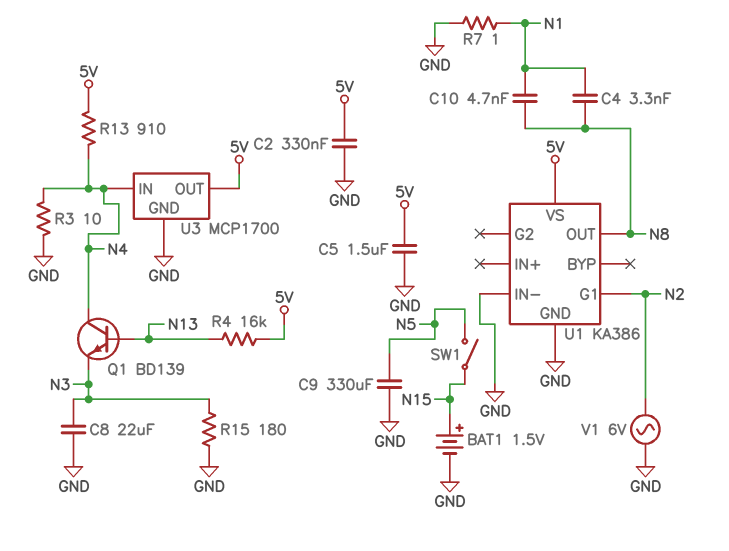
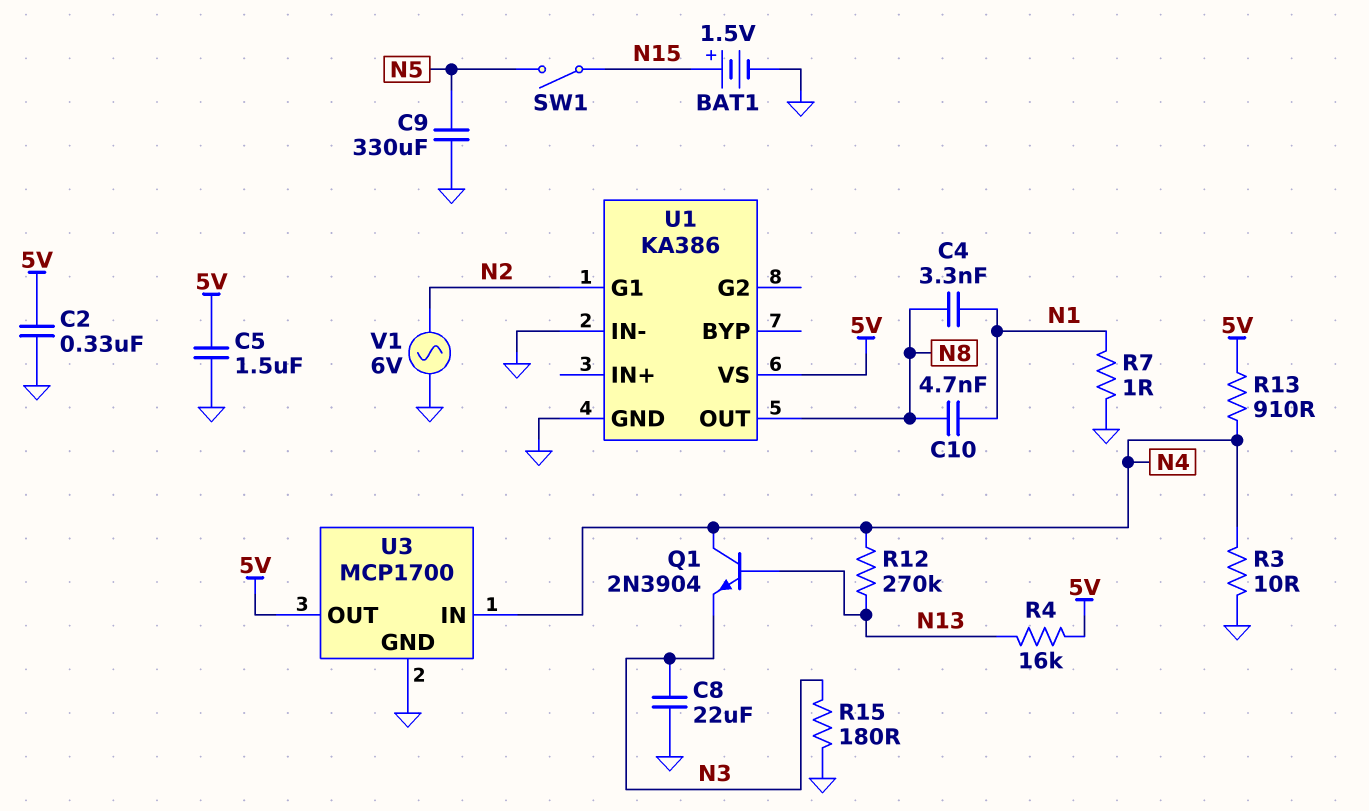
Q1: NPN BD139 (B N13, C N4, E N3) -> NPN 2N3904 (B N13, C N4, E N3)
R12: none -> 270k (N4, N13)

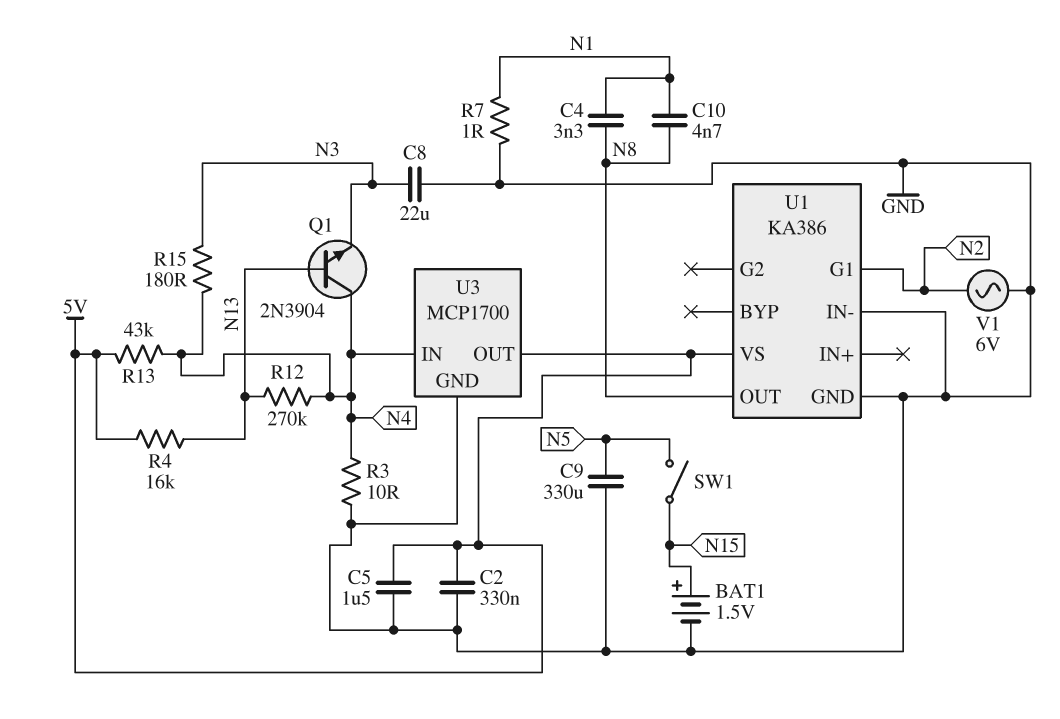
R13: 910 (5V, N4) -> 43k (5V, N4)
R15: 180 (GND, N3) -> 180 (N3, N4)

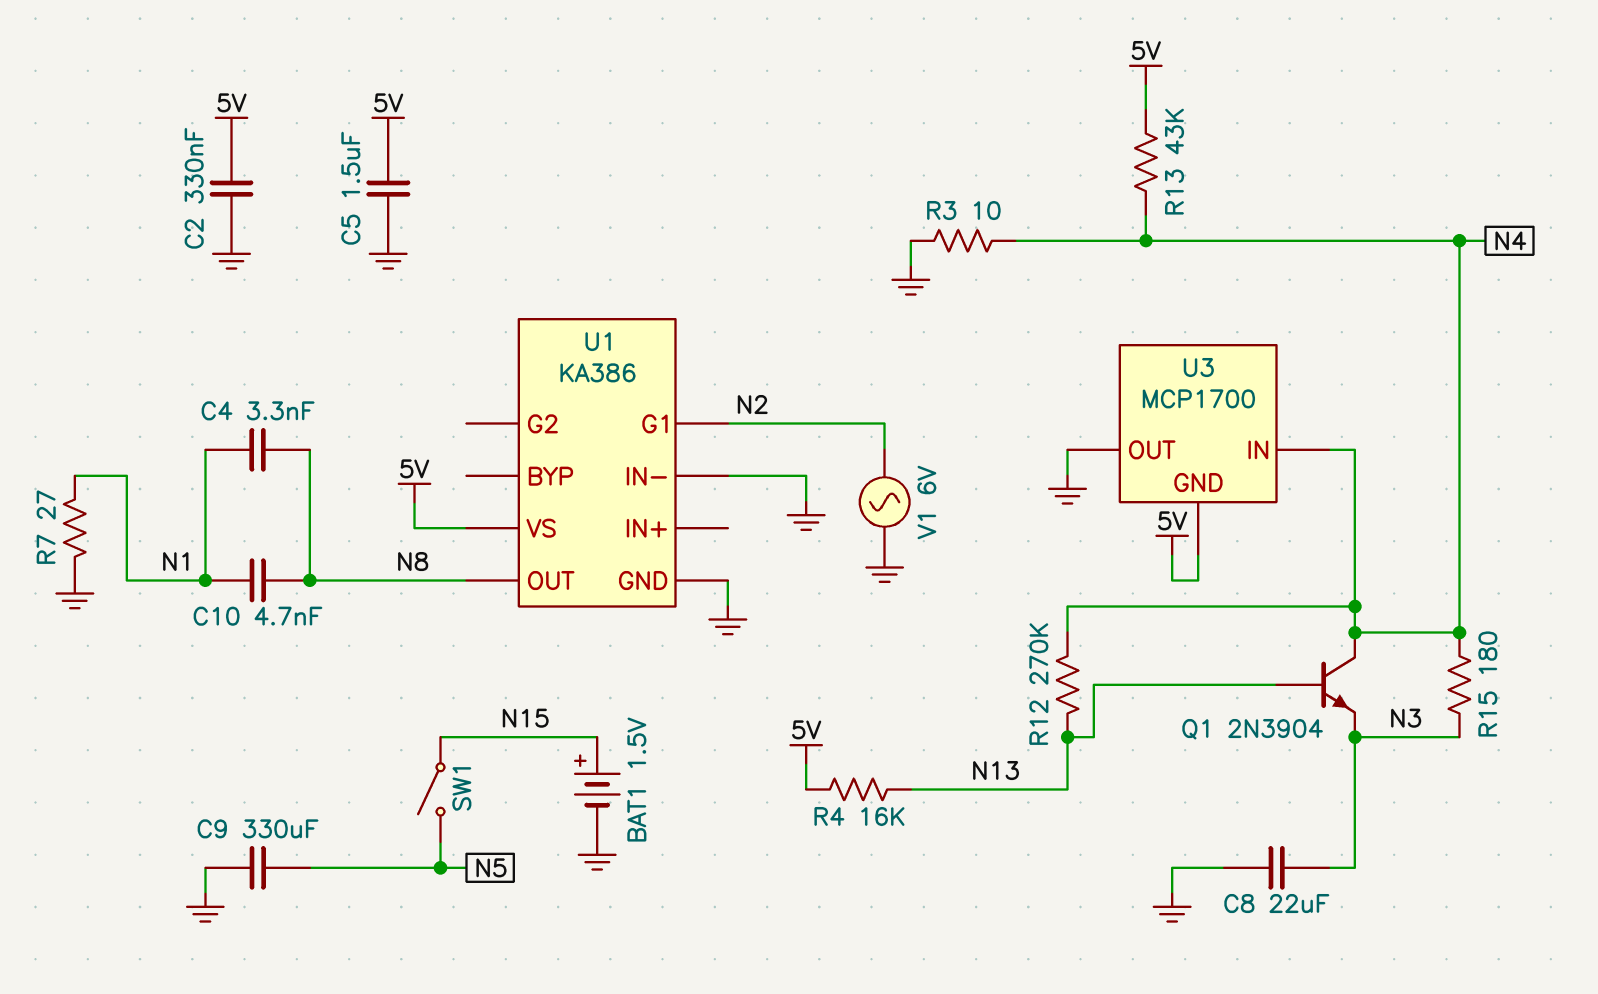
R7: 1 (GND, N1) -> 27 (GND, N1)
U3 pin GND: GND -> 5V
U3 pin OUT: 5V -> GND

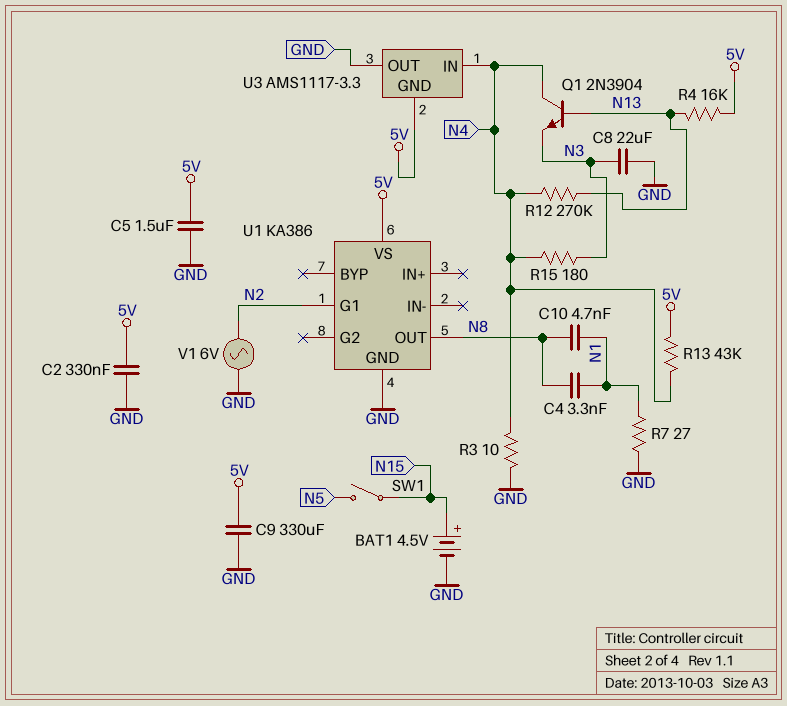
BAT1: 1.5V (plus N15, minus GND) -> 4.5V (plus N15, minus GND)
C9: 330uF (GND, N5) -> 330uF (5V, GND)
U1 pin IN-: GND -> none
U3: MCP1700 -> AMS1117-3.3

